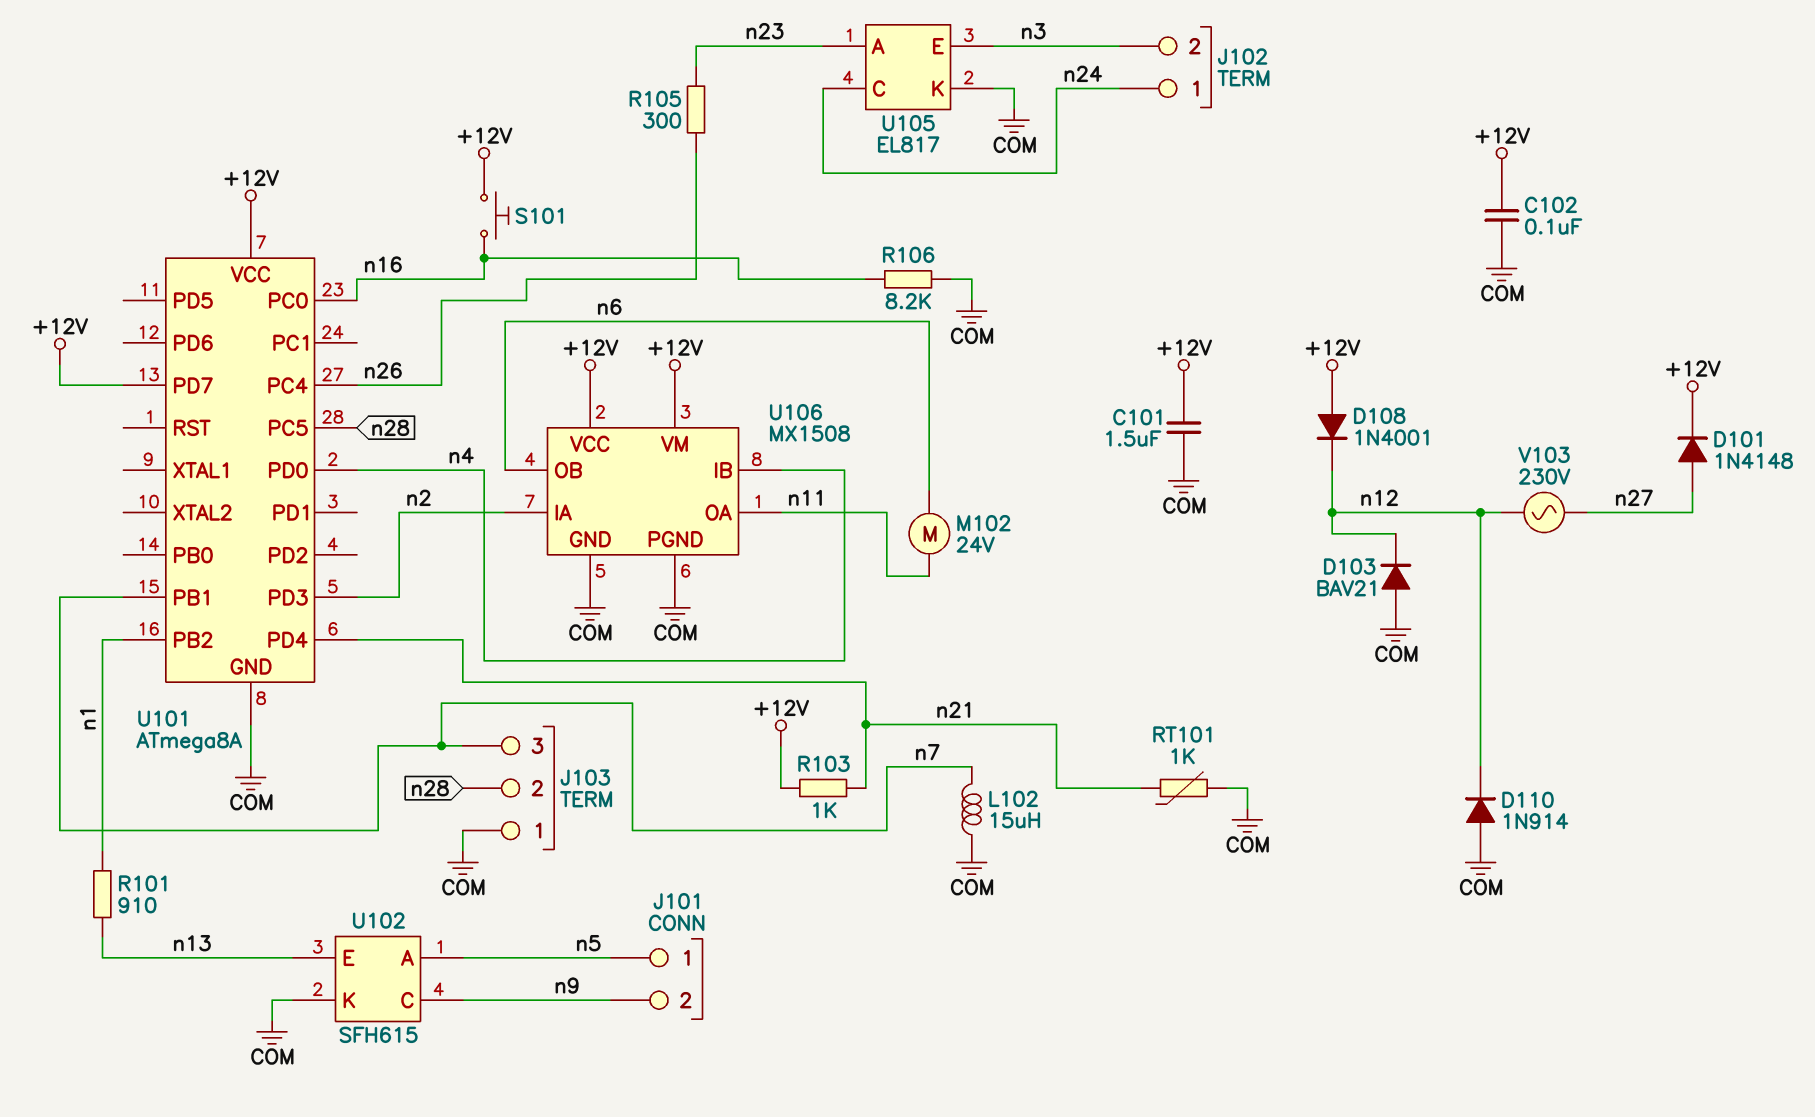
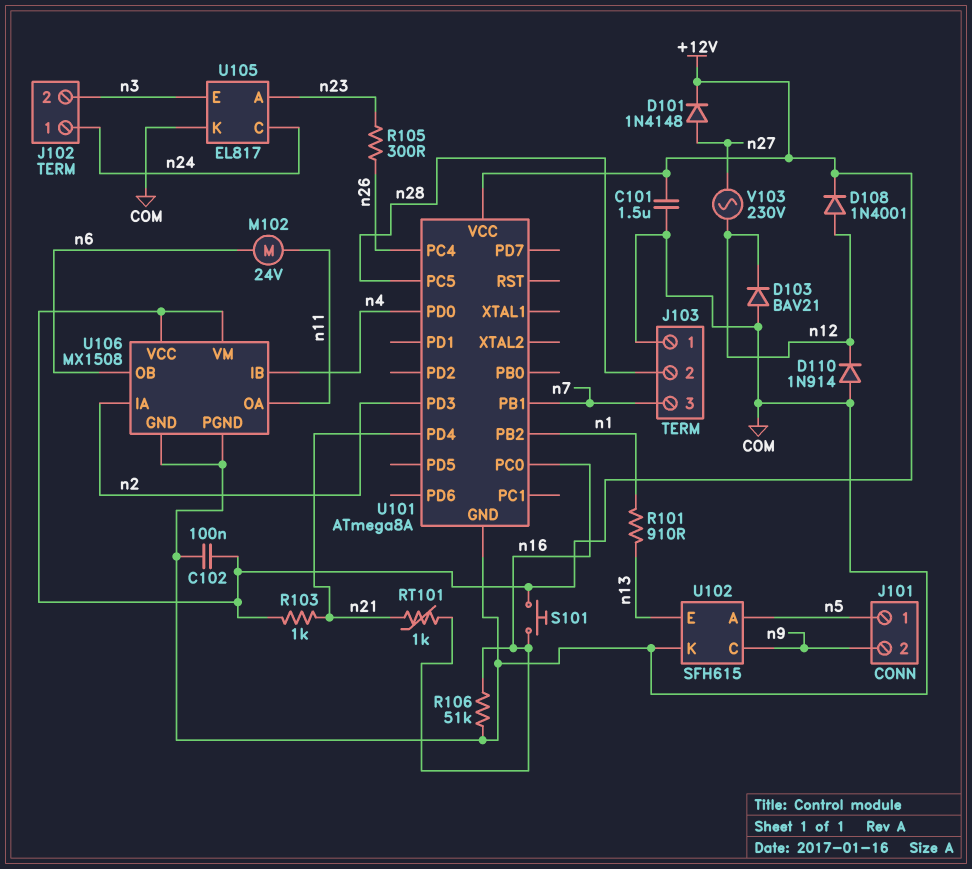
D108: diode 1N4001 (A +12V, K n12) -> diode 1N4001 (A n12, K +12V)
L102: 15uH (COM, n7) -> none
R106: 8.2k (COM, n16) -> 51k (COM, n16)
RT101: 1k (COM, n21) -> 1k (n16, n21)
U101 pin PD7: +12V -> none

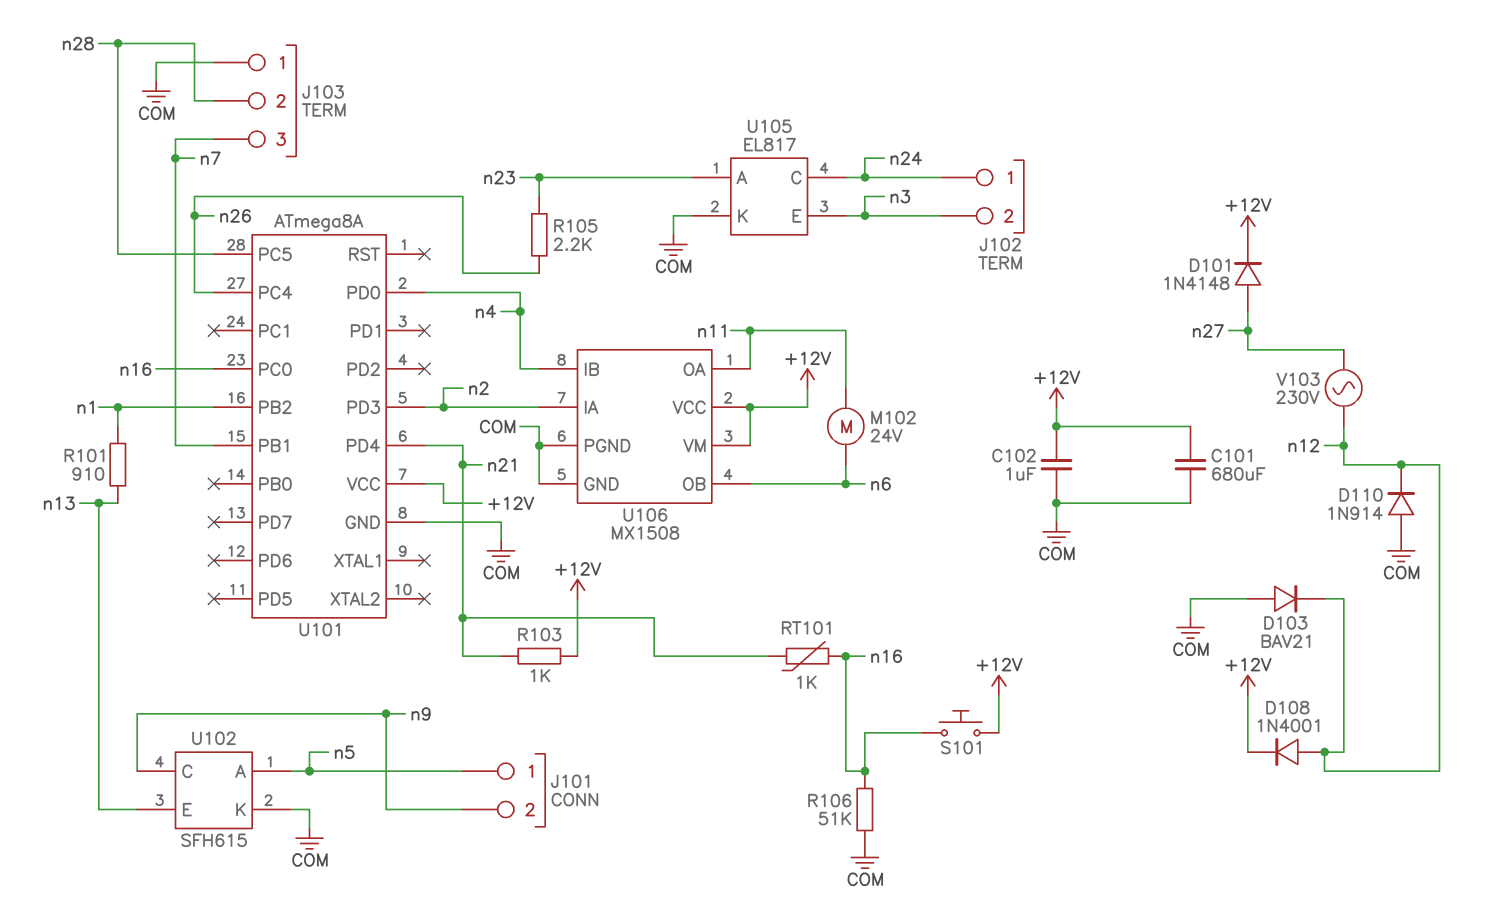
C101: 1.5uF (+12V, COM) -> 680uF (+12V, COM)
C102: 100nF (+12V, COM) -> 1uF (+12V, COM)
R105: 300 (n23, n26) -> 2.2k (n23, n26)

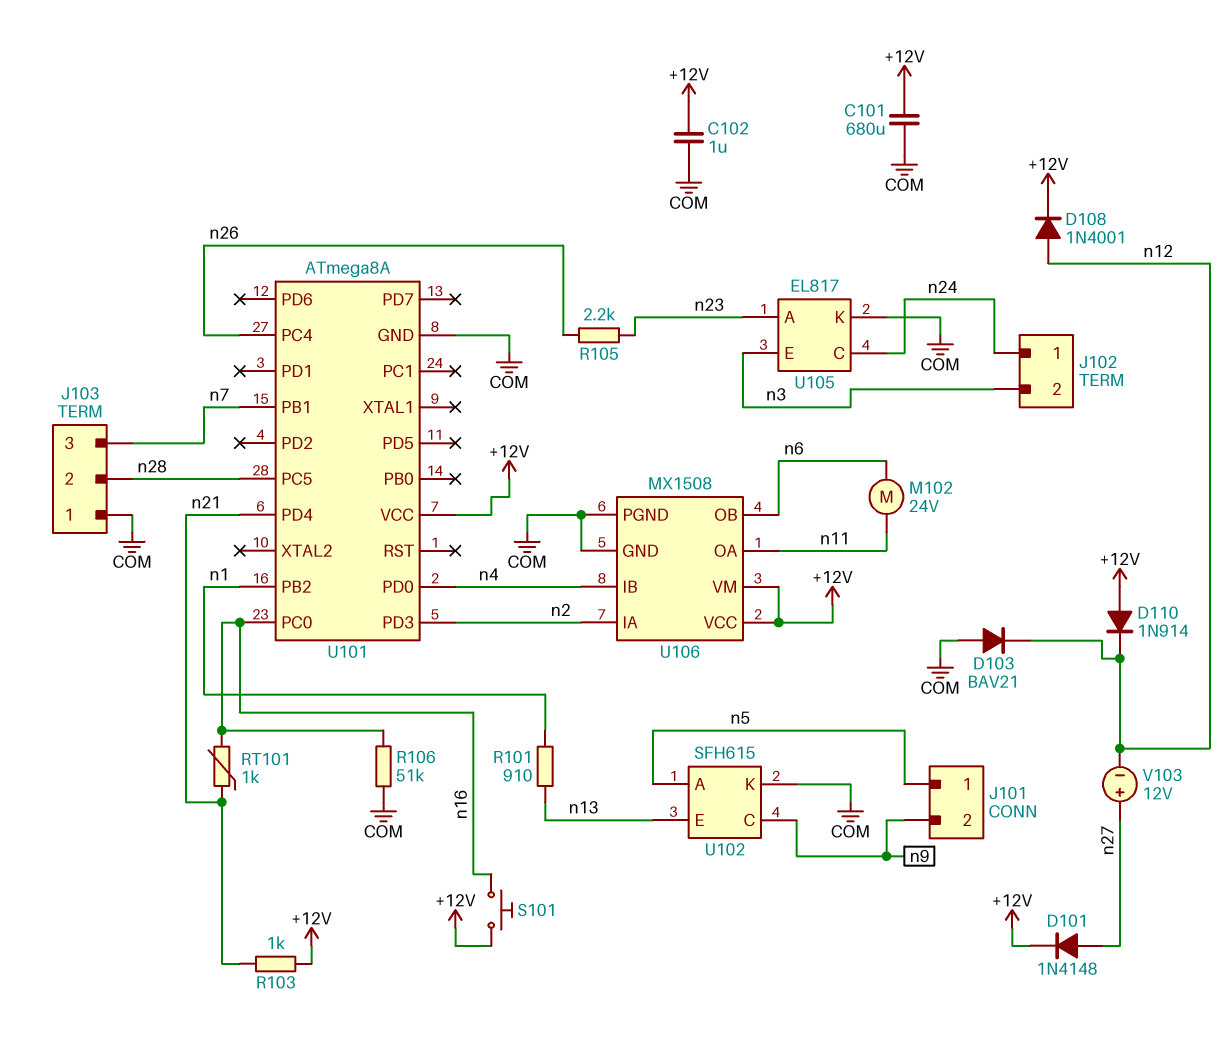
D110: diode 1N914 (A COM, K n12) -> diode 1N914 (A +12V, K n12)
V103: AC 230V (n12, n27) -> 12V (plus n27, minus n12)

